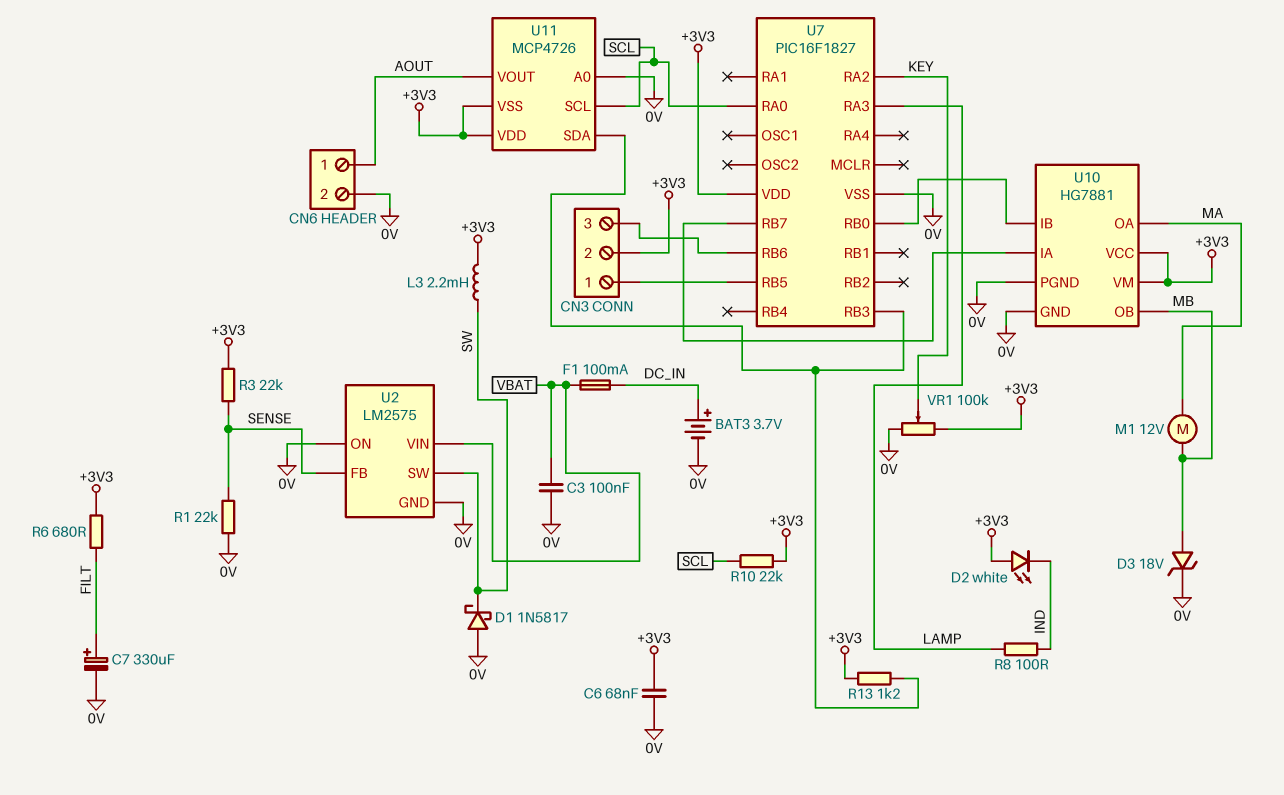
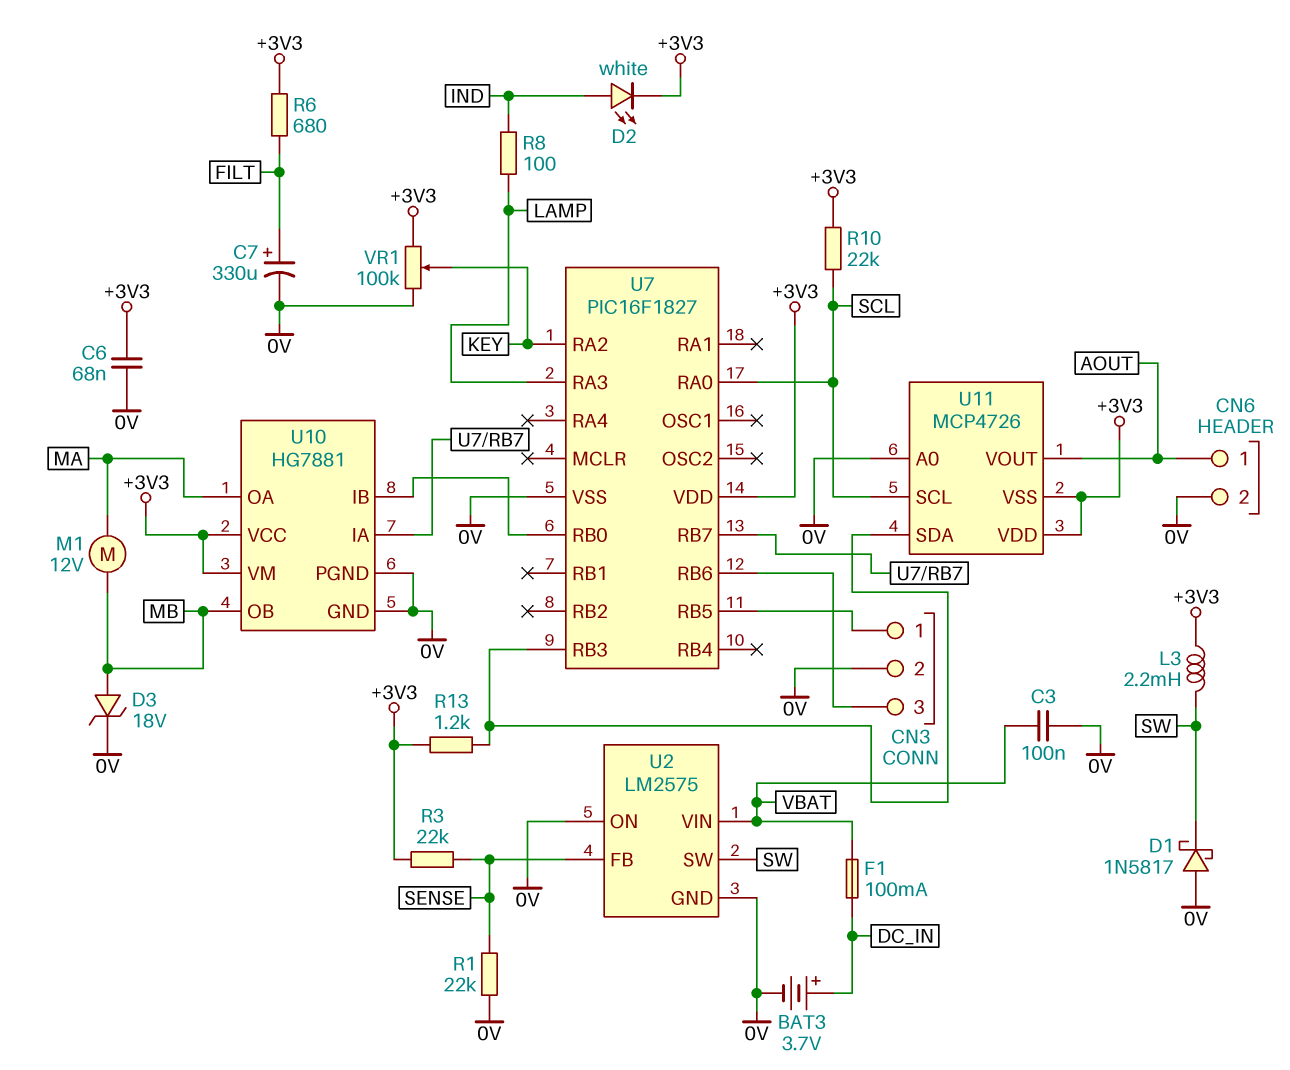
CN3 pin 2: +3V3 -> 0V
D2: LED white (A +3V3, K IND) -> LED white (A IND, K +3V3)

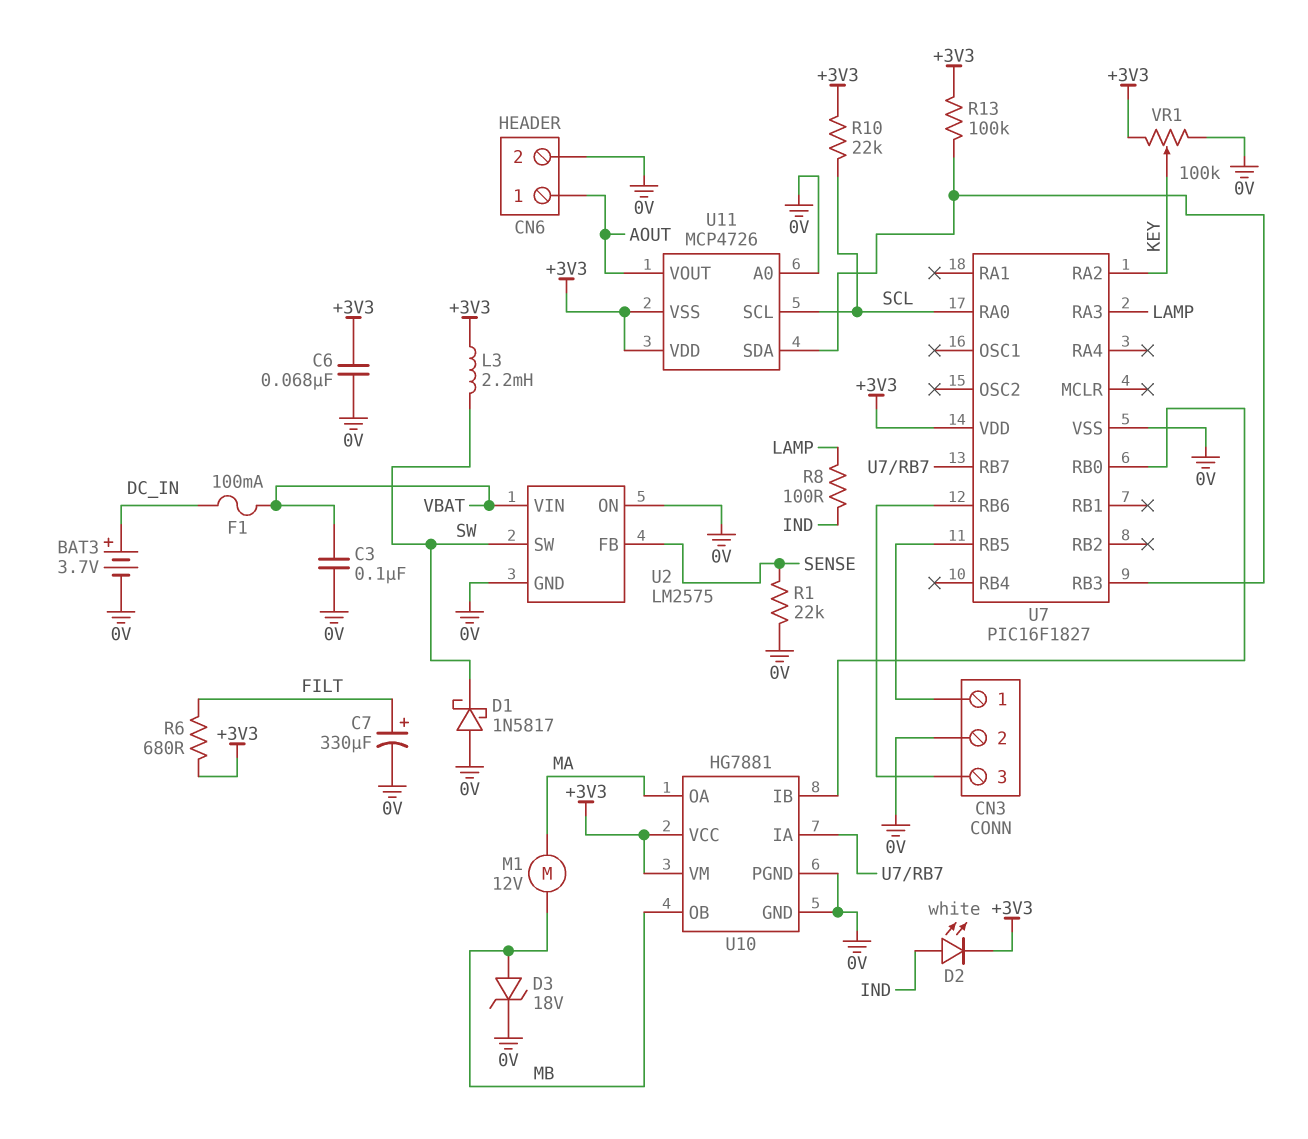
R3: 22k (+3V3, SENSE) -> none
R13: 1.2k (+3V3, U7/RB3) -> 100k (+3V3, U7/RB3)

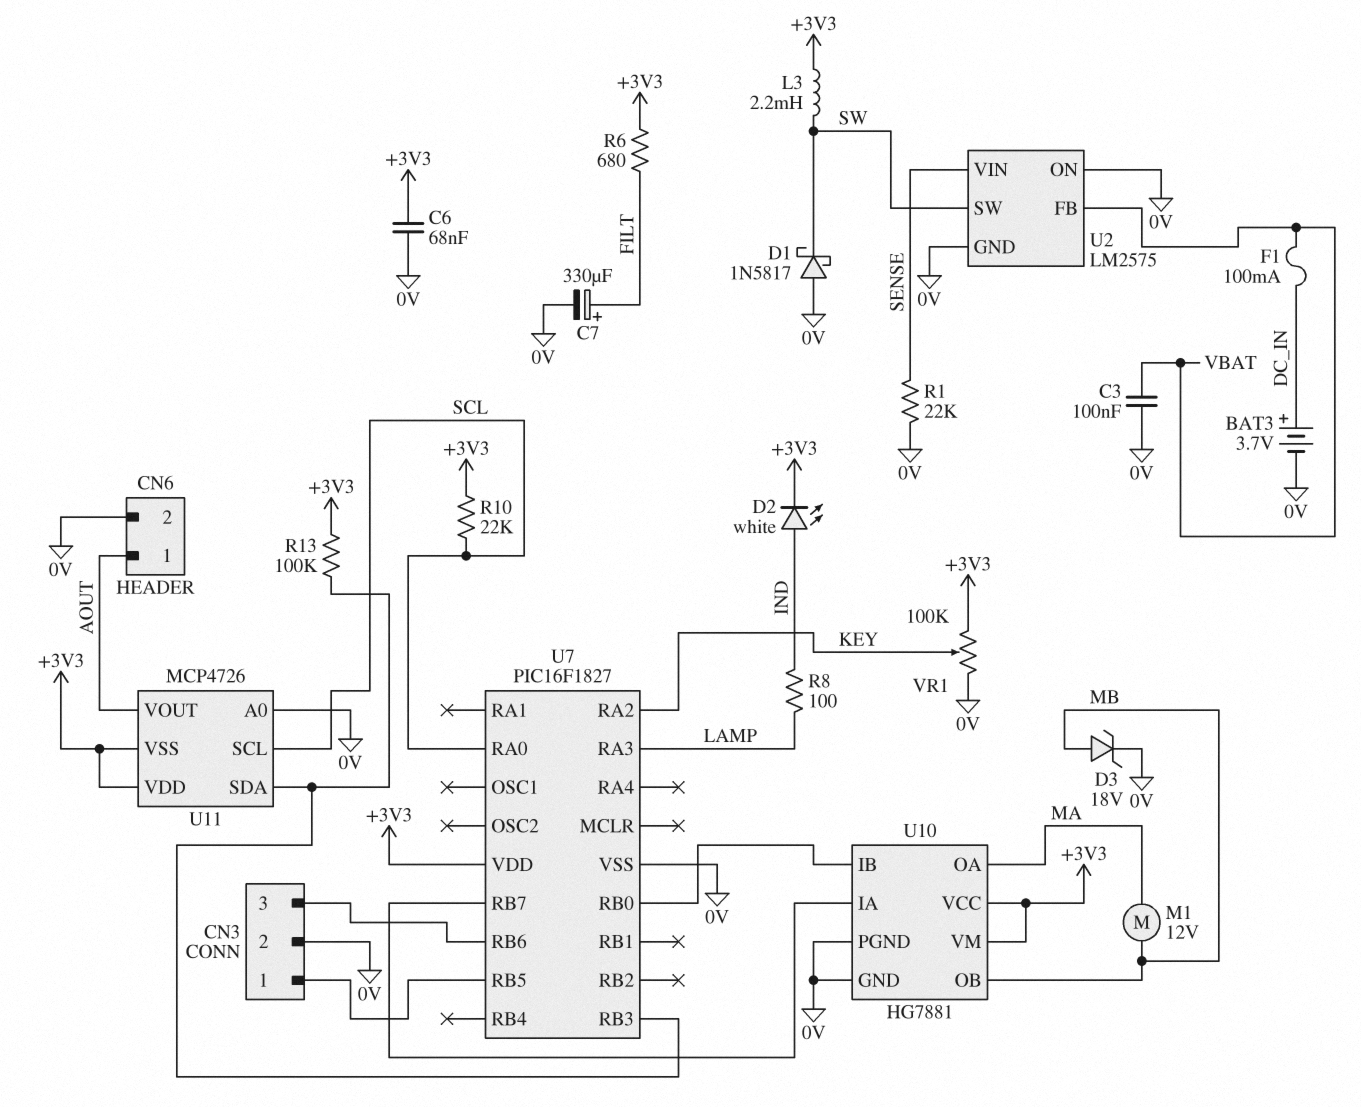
U2 pin FB: SENSE -> VBAT
U2 pin VIN: VBAT -> SENSE

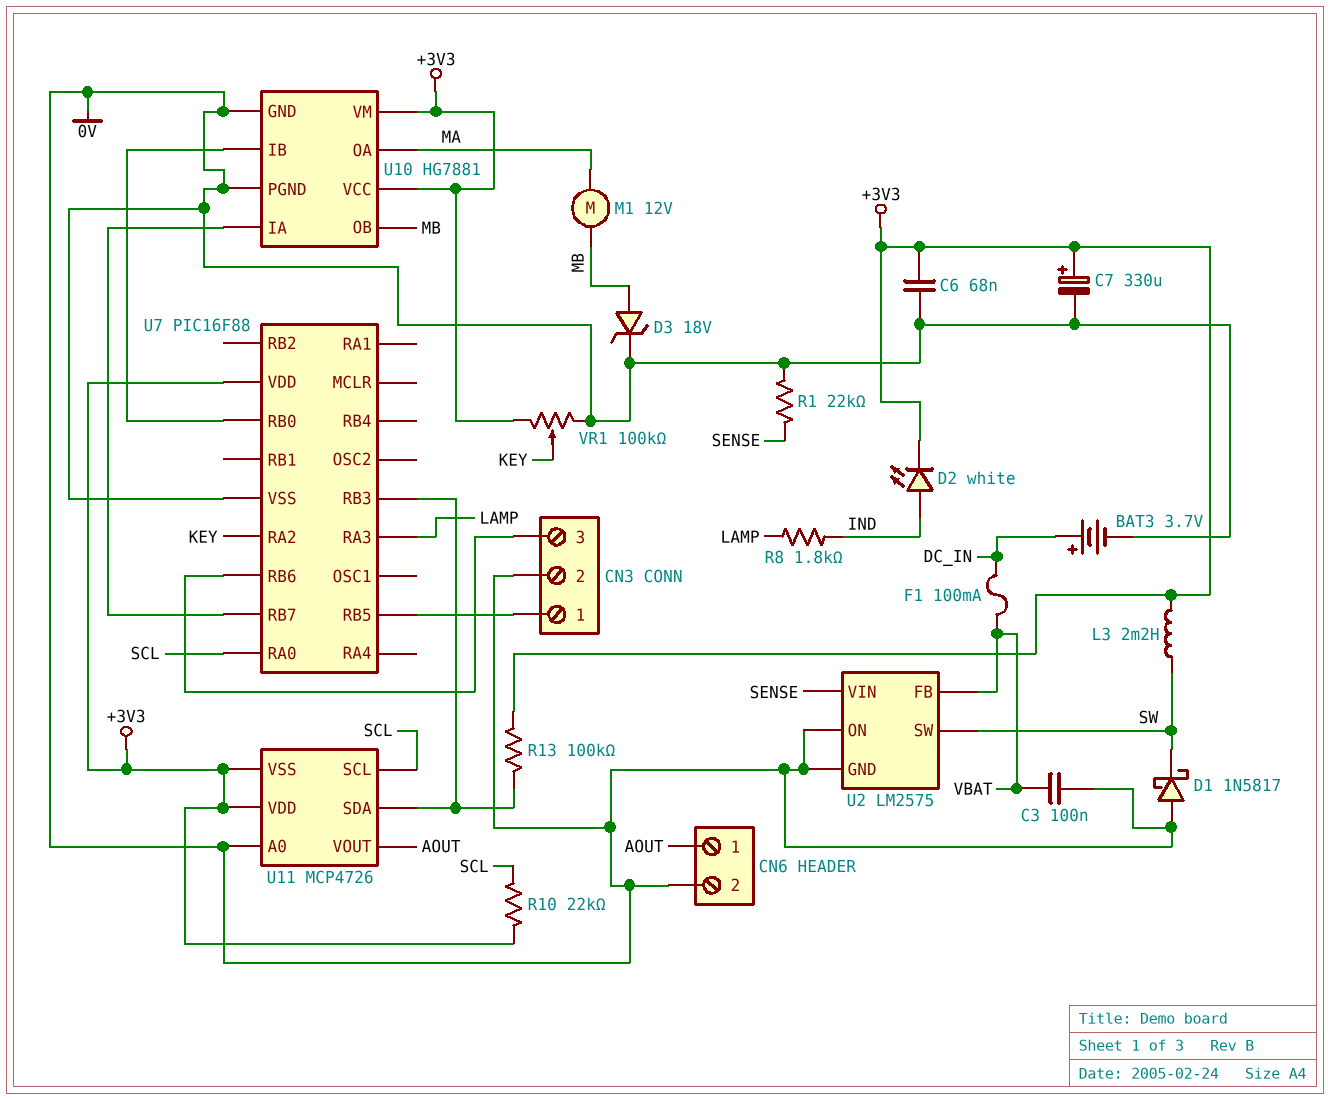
C7: 330uF (plus FILT, minus 0V) -> 330uF (plus +3V3, minus 0V)
R6: 680 (+3V3, FILT) -> none
R8: 100 (IND, LAMP) -> 1.8k (IND, LAMP)
U7: PIC16F1827 -> PIC16F88

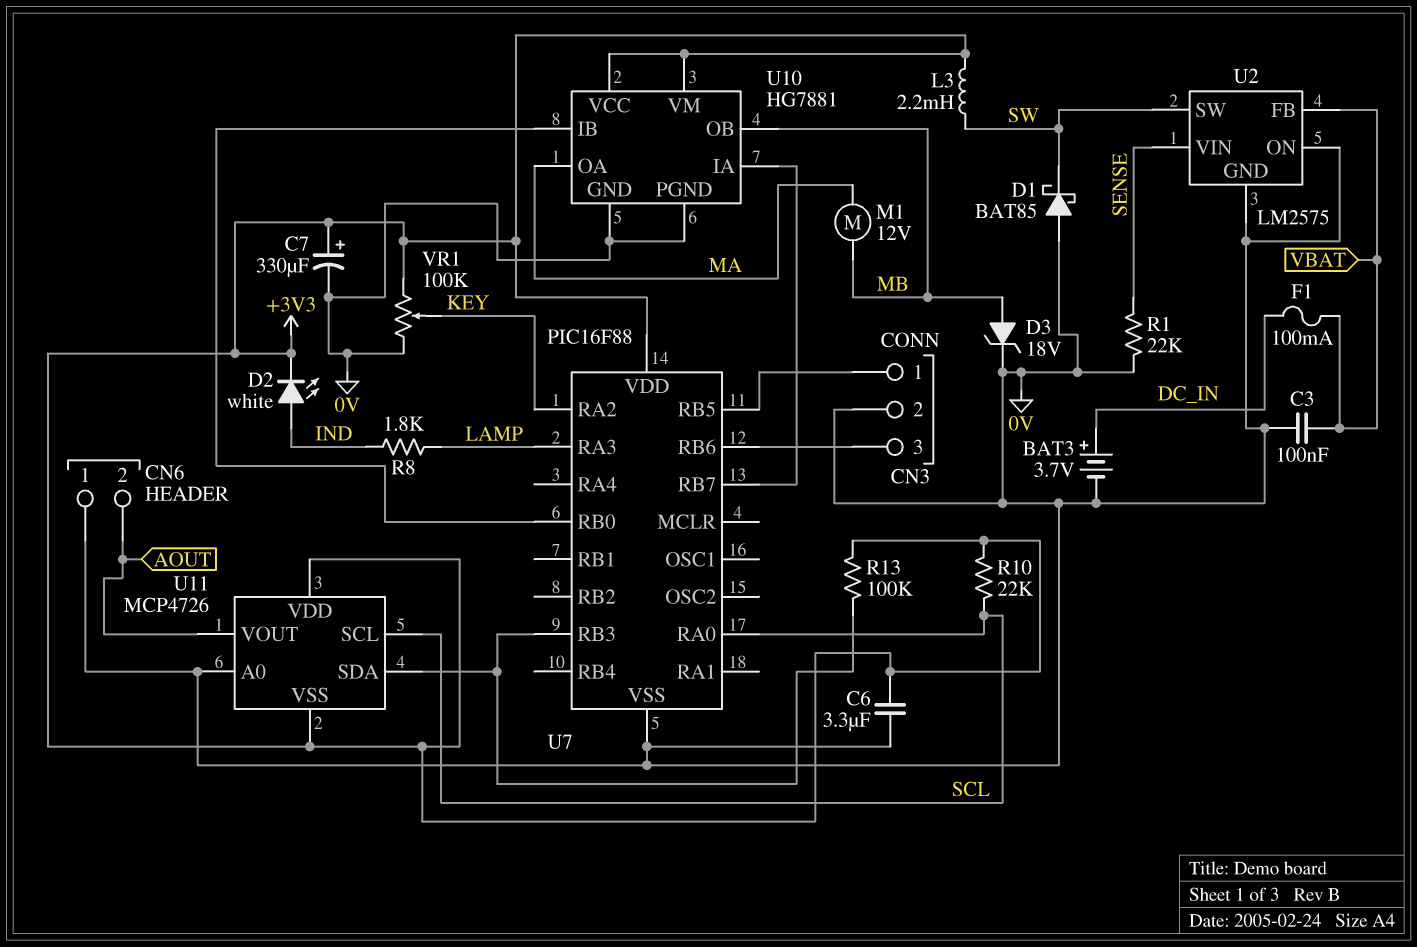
C6: 68nF (+3V3, 0V) -> 3.3uF (+3V3, 0V)
CN6 pin 1: AOUT -> 0V
CN6 pin 2: 0V -> AOUT
D1: schottky 1N5817 (A 0V, K SW) -> schottky BAT85 (A 0V, K SW)

